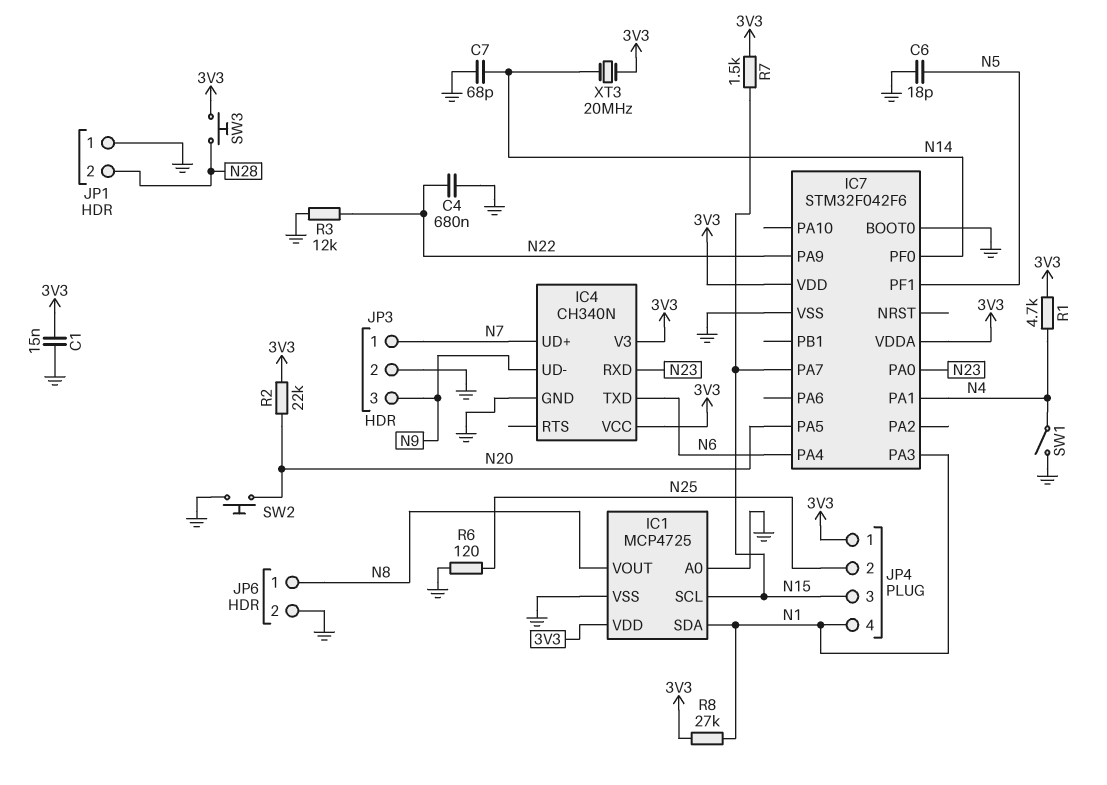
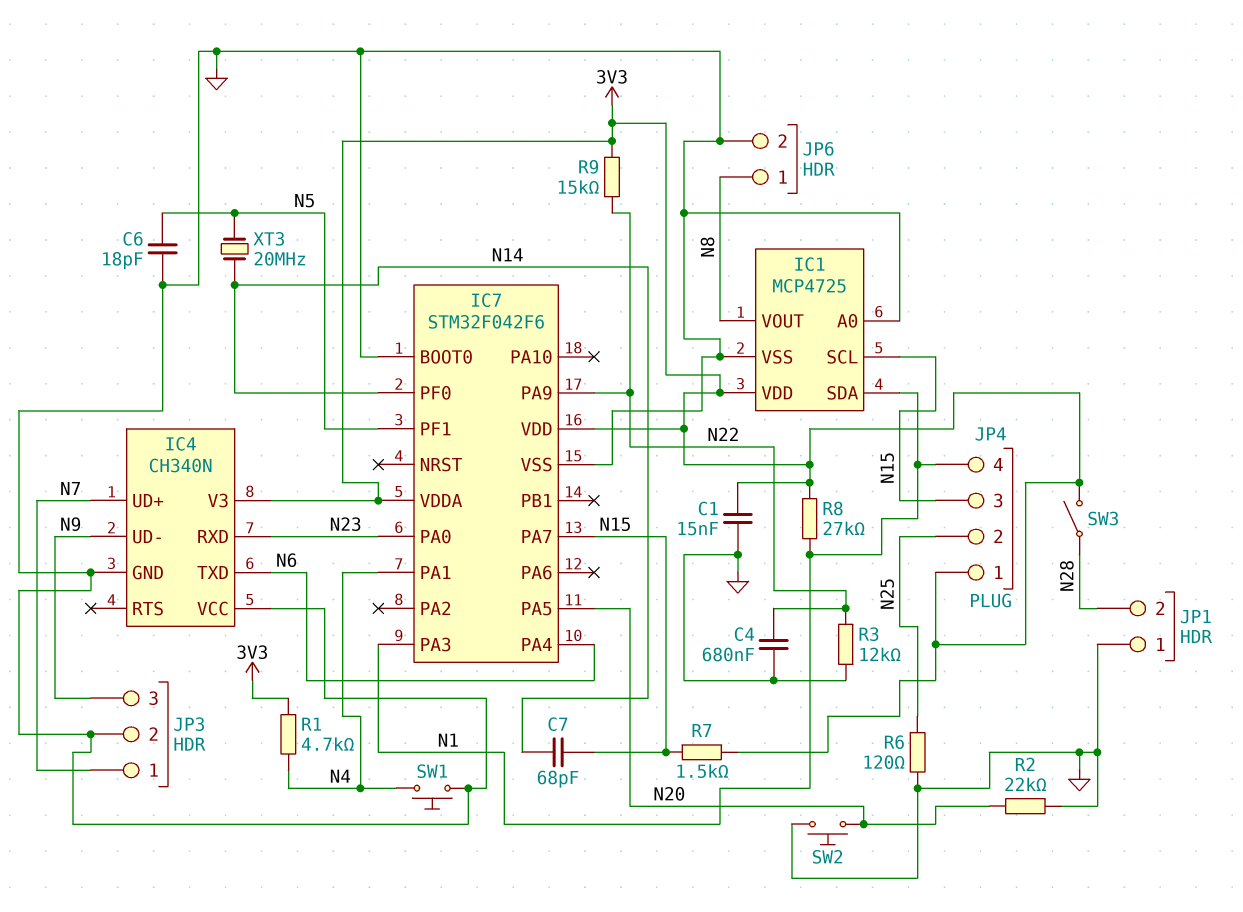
C7: 68pF (GND, N14) -> 68pF (N14, N15)
IC4 pin VCC: 3V3 -> GND
R2: 22k (3V3, N20) -> 22k (GND, N20)
R9: none -> 15k (3V3, N22)
SW1: switch (GND, N4) -> button (GND, N4)
SW3: button (3V3, N28) -> switch (3V3, N28)
XT3: 20MHz (3V3, N14) -> 20MHz (N5, N14)

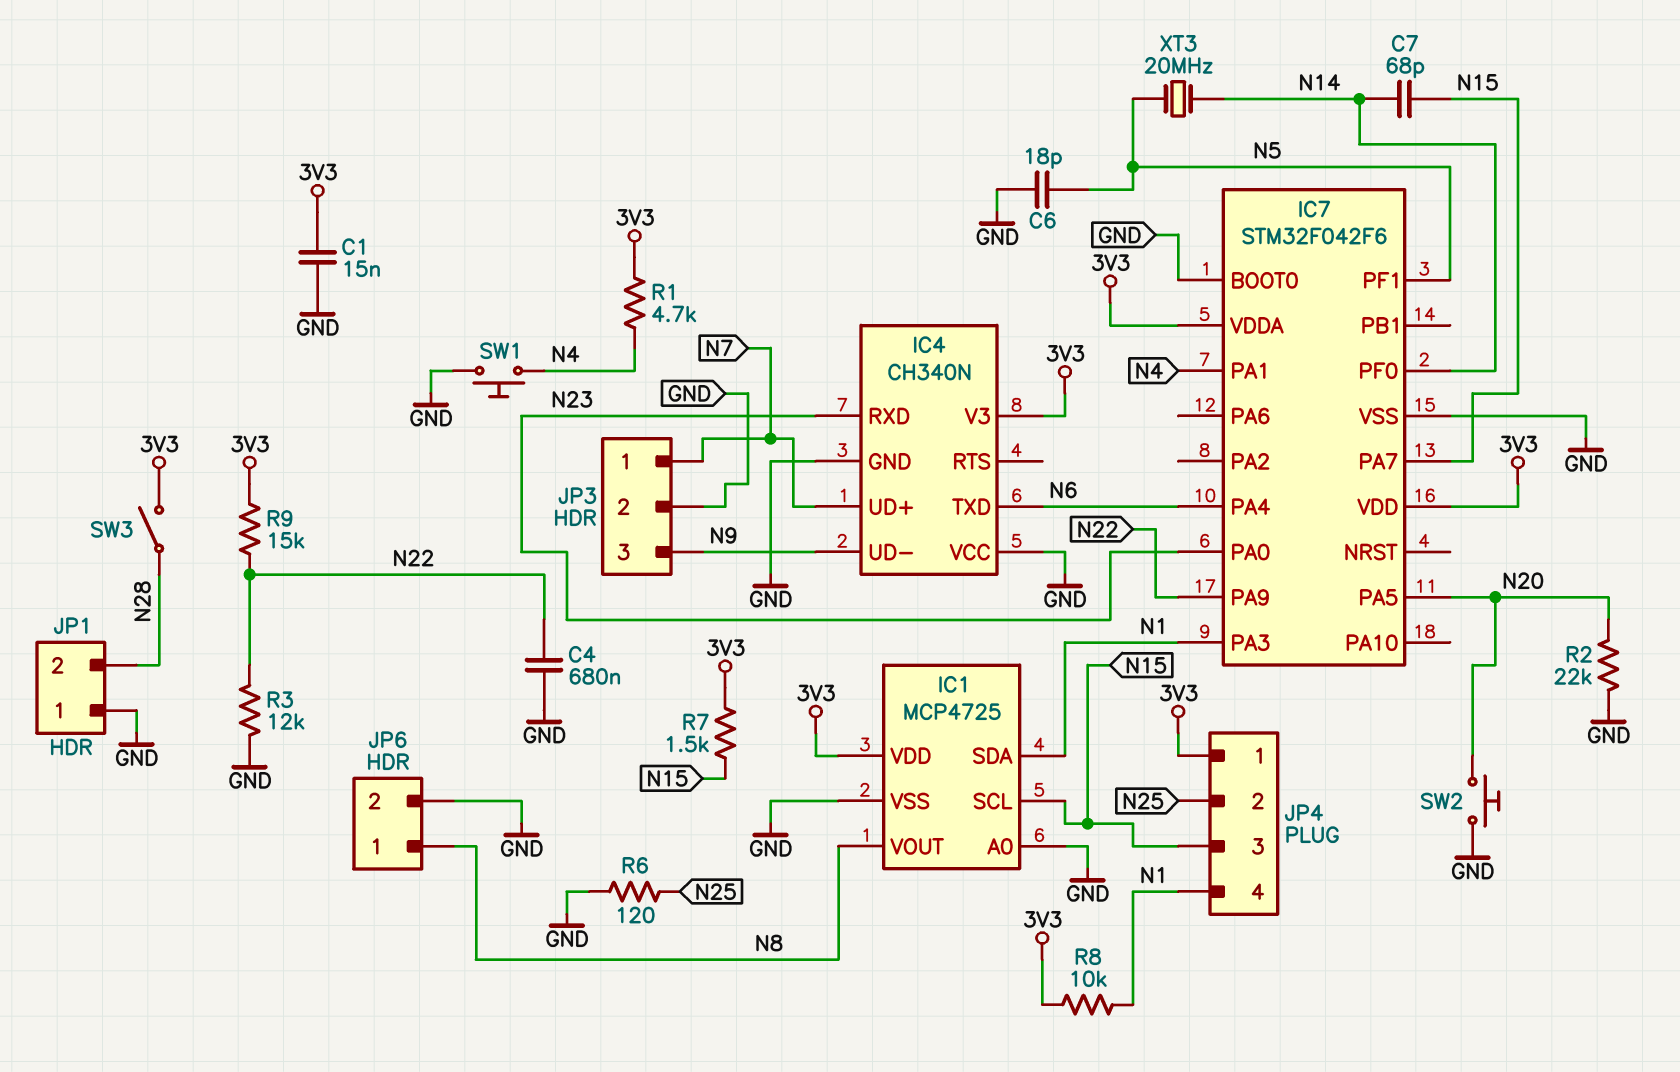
R8: 27k (3V3, N1) -> 10k (3V3, N1)

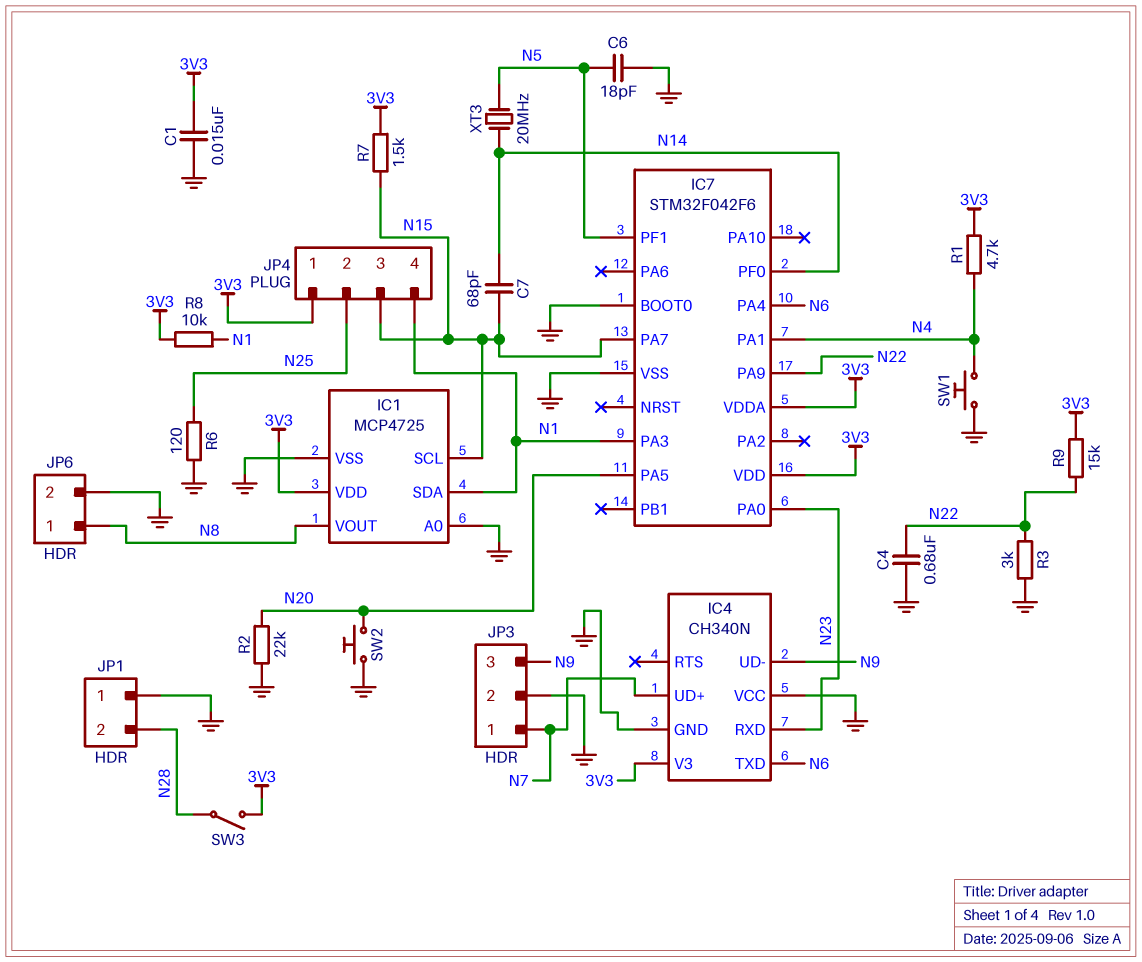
R3: 12k (GND, N22) -> 3k (GND, N22)

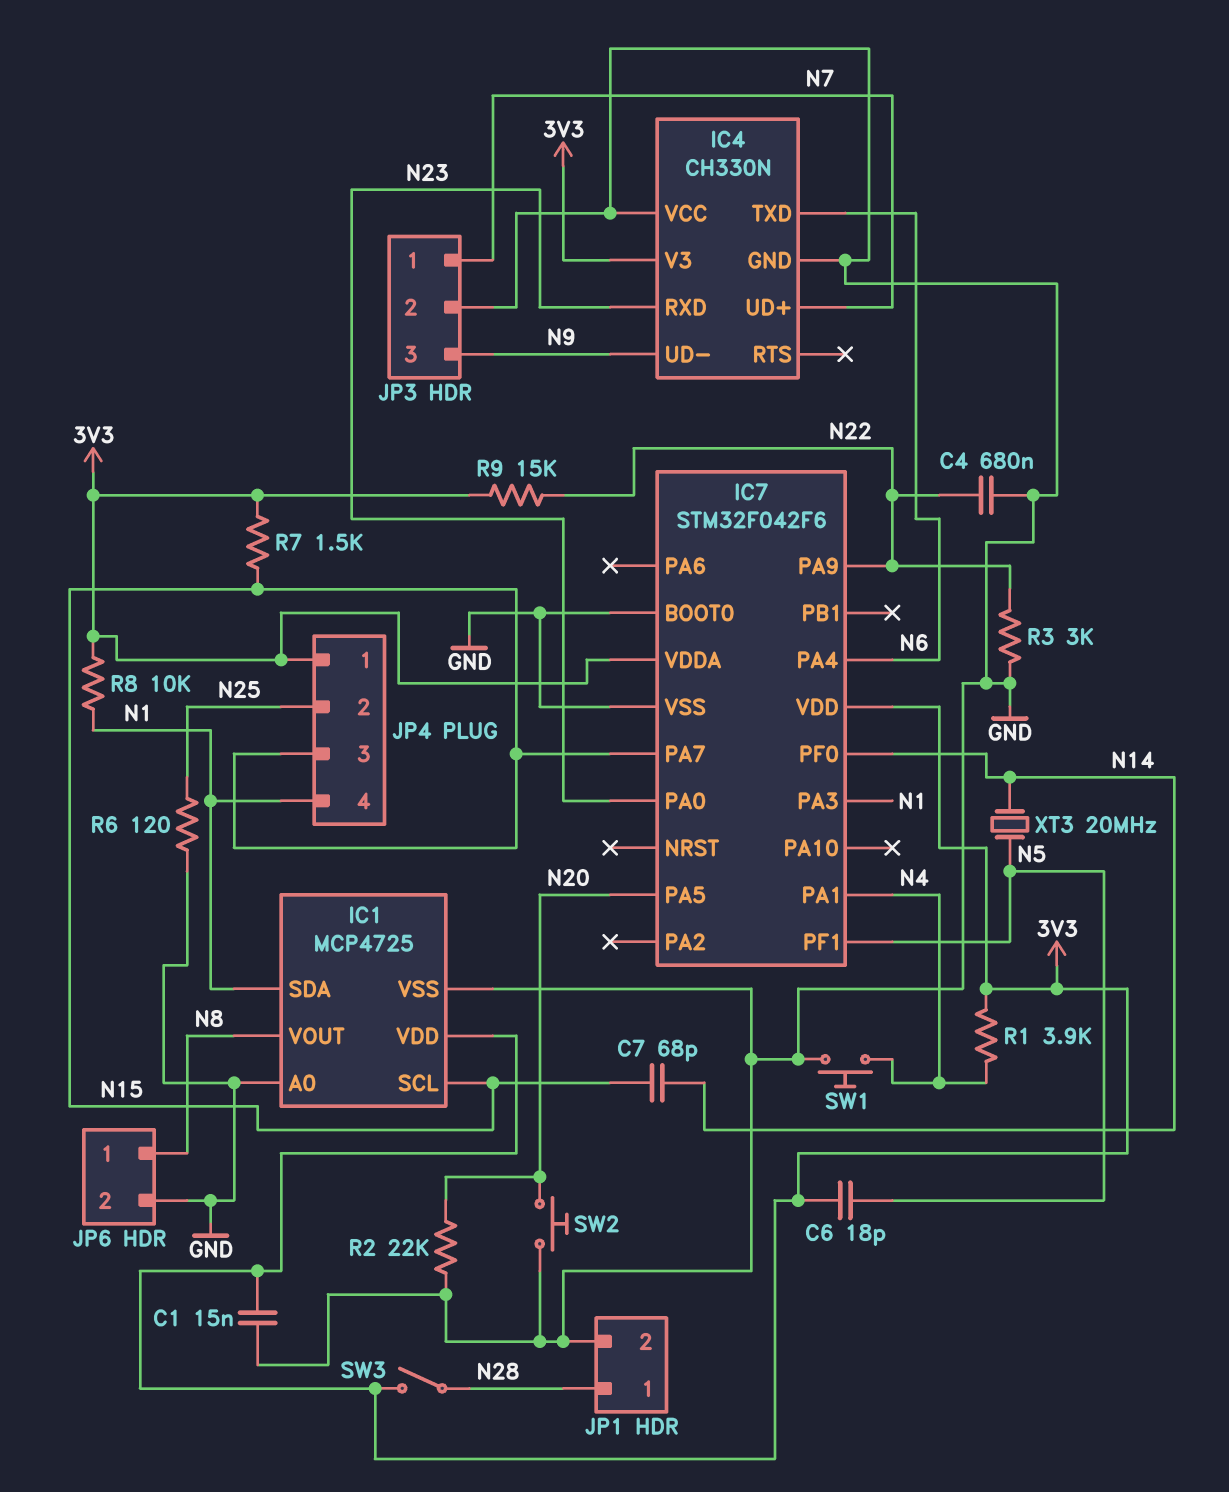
C6: 18pF (GND, N5) -> 18pF (3V3, N5)
IC4: CH340N -> CH330N
JP1 pin 1: GND -> N28
JP1 pin 2: N28 -> GND
R1: 4.7k (3V3, N4) -> 3.9k (3V3, N4)

